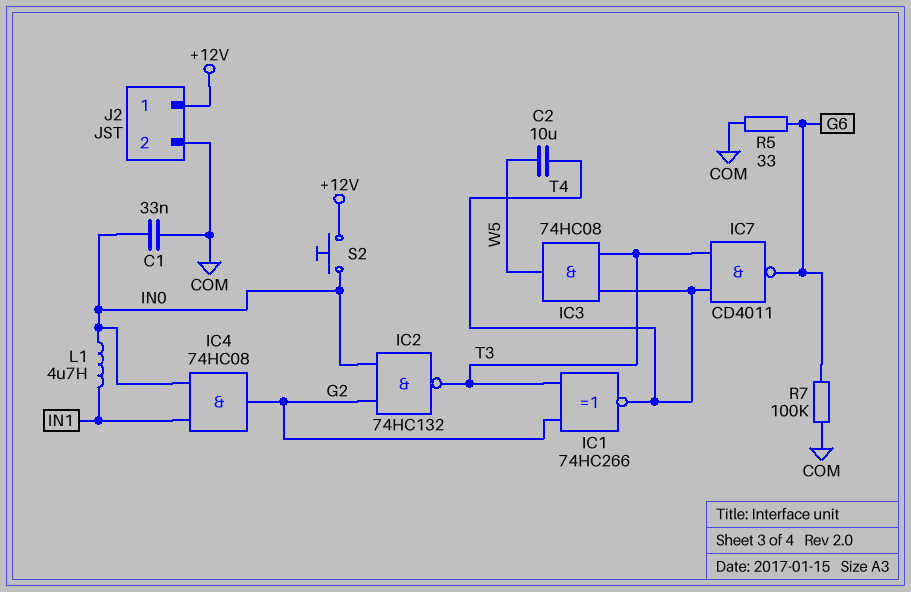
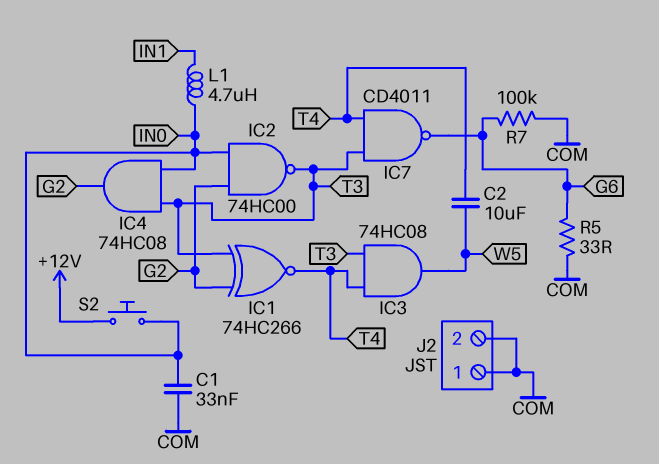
IC2: NAND 74HC132 (in G2, in IN0, out T3) -> NAND 74HC00 (in G2, in IN0, out T3)
IC4: AND 74HC08 (in IN0, in IN1, out G2) -> AND 74HC08 (in IN0, in T3, out G2)
J2 pin 1: +12V -> COM

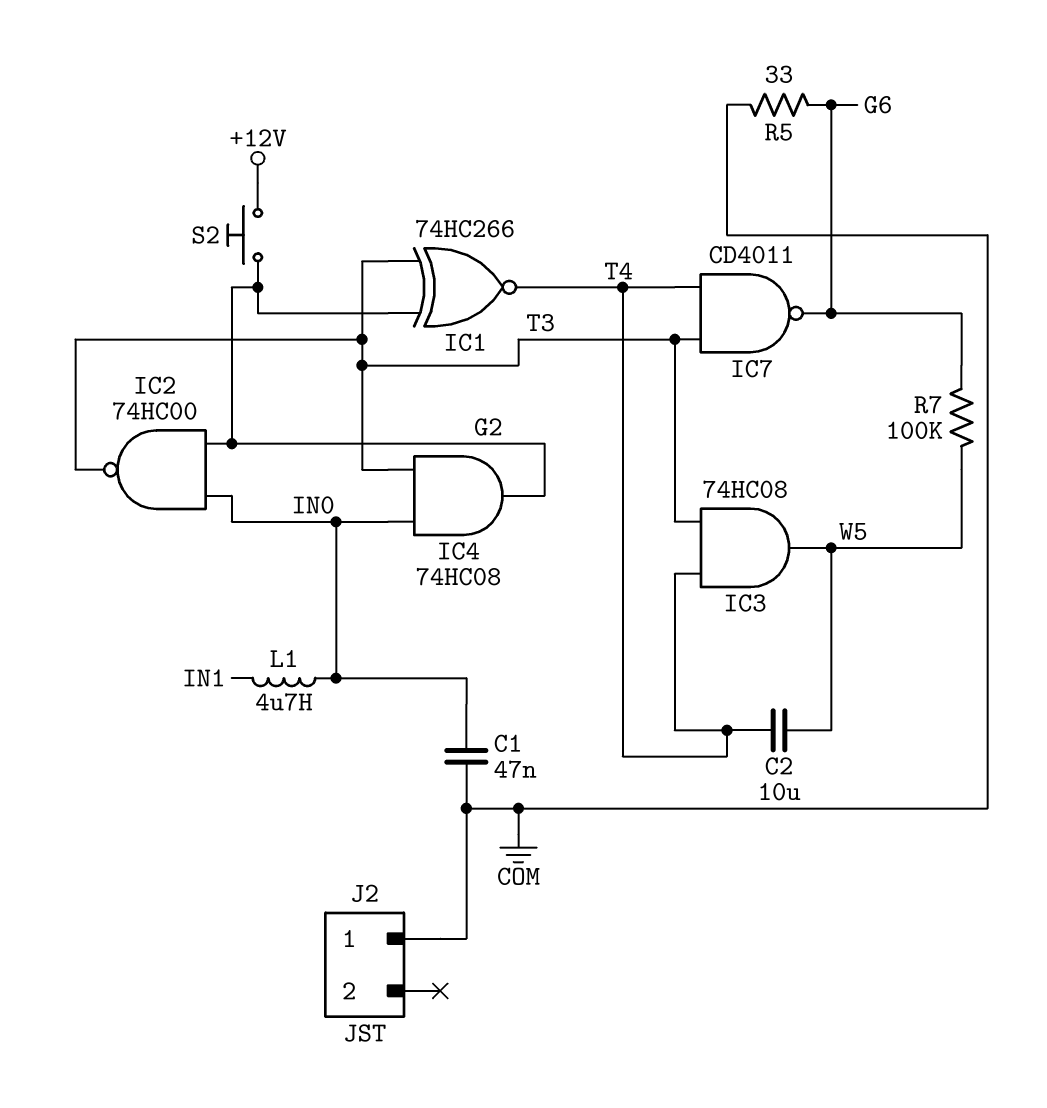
C1: 33nF (COM, IN0) -> 47nF (COM, IN0)
J2 pin 2: COM -> none
R7: 100k (COM, G6) -> 100k (G6, W5)
S2: button (+12V, IN0) -> button (+12V, G2)

